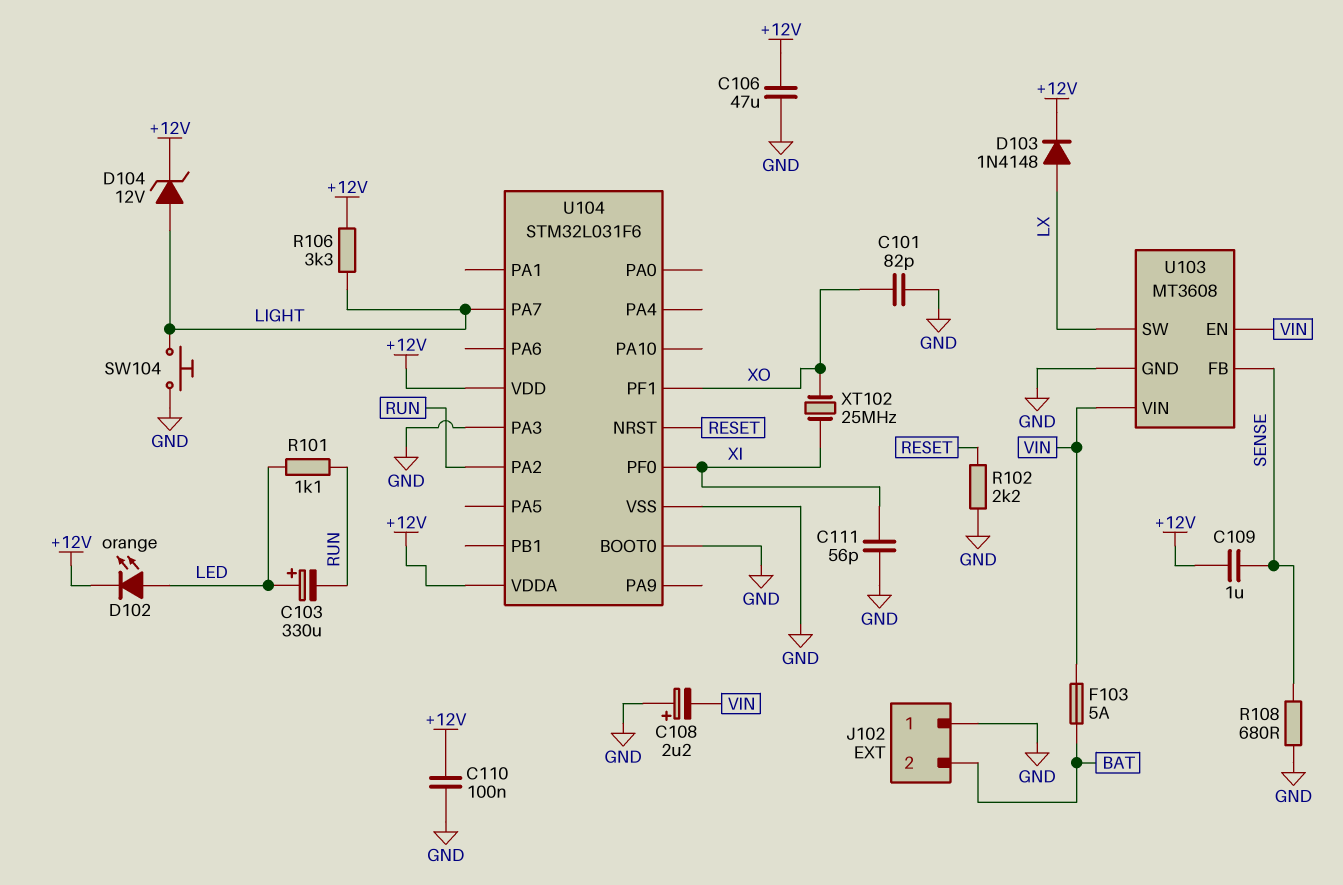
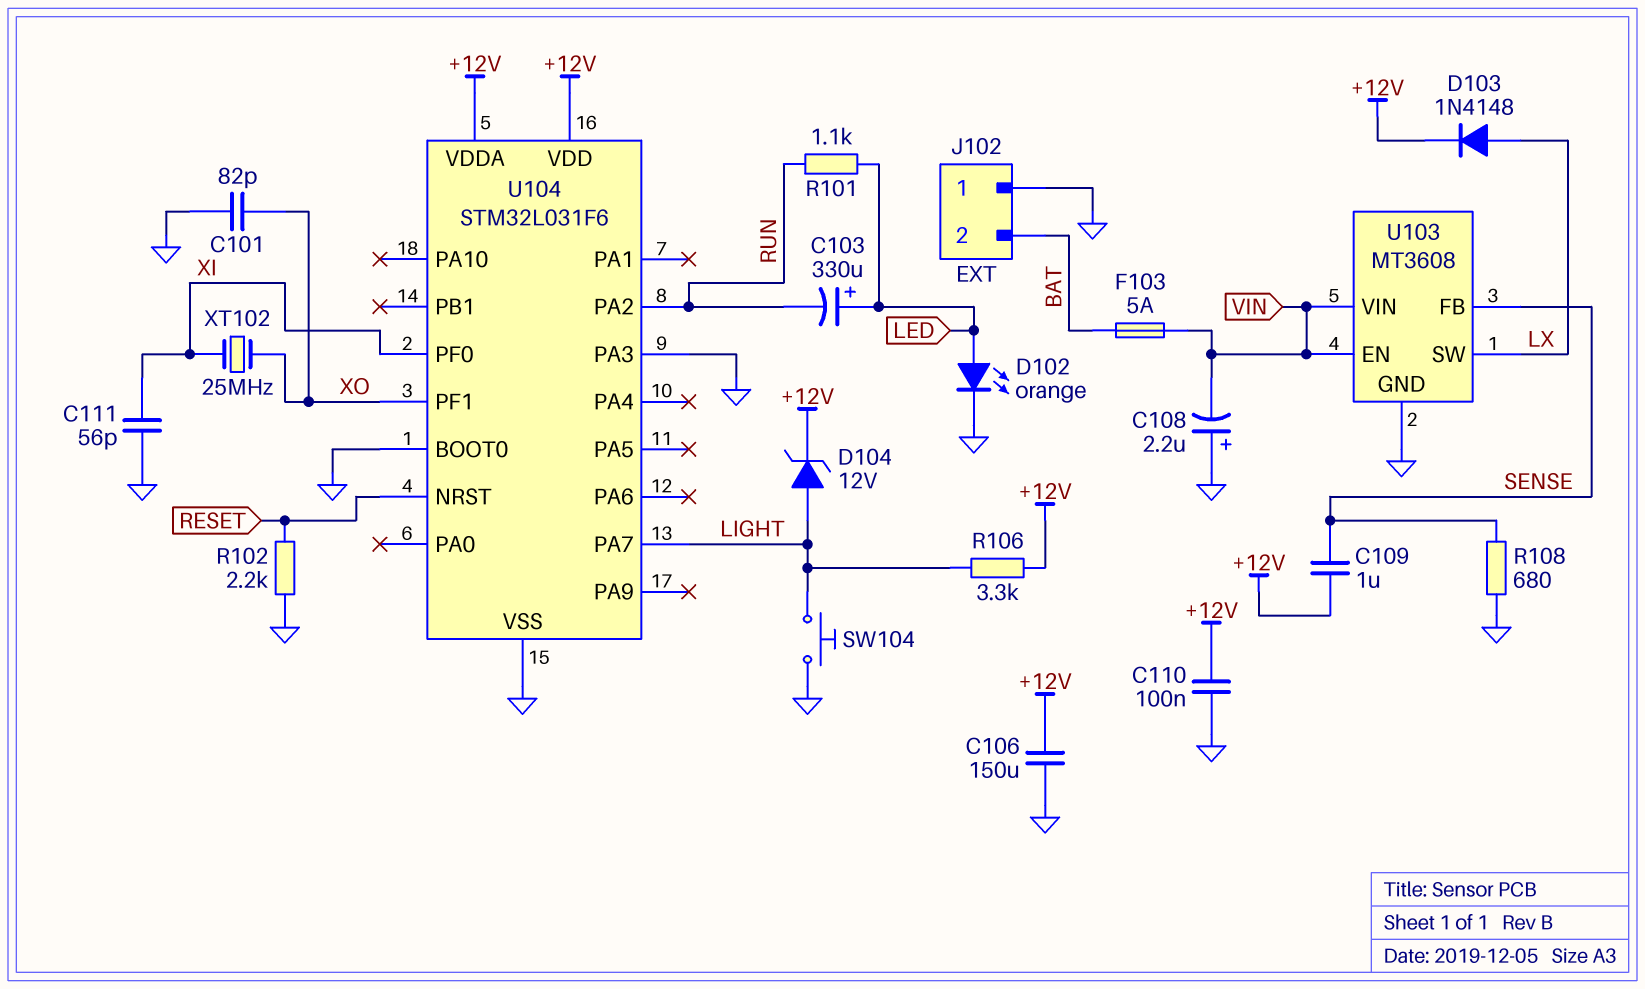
C106: 47uF (+12V, GND) -> 150uF (+12V, GND)
D102: LED orange (A LED, K +12V) -> LED orange (A LED, K GND)

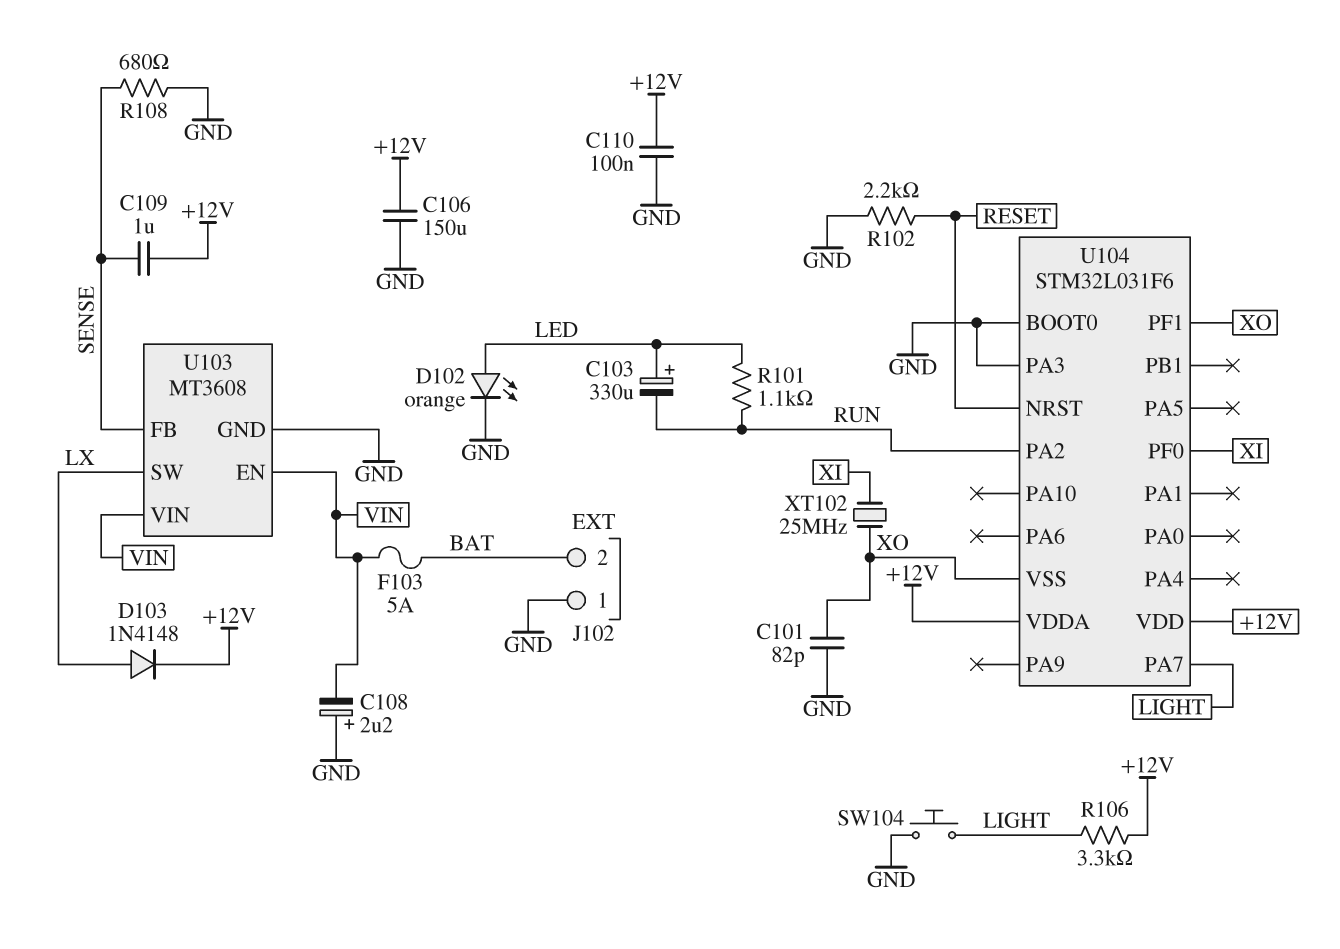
C111: 56pF (GND, XI) -> none
D104: zener 12V (A LIGHT, K +12V) -> none
U104 pin VSS: GND -> XO

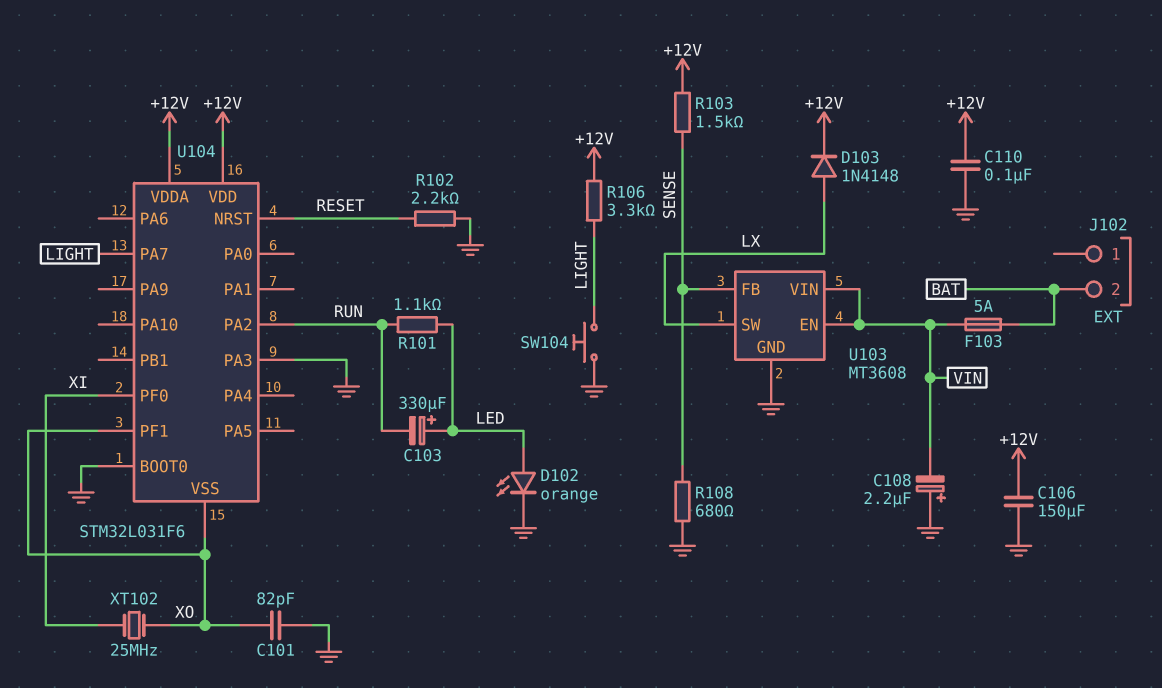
C109: 1uF (+12V, SENSE) -> none
J102 pin 1: GND -> none
R103: none -> 1.5k (+12V, SENSE)

